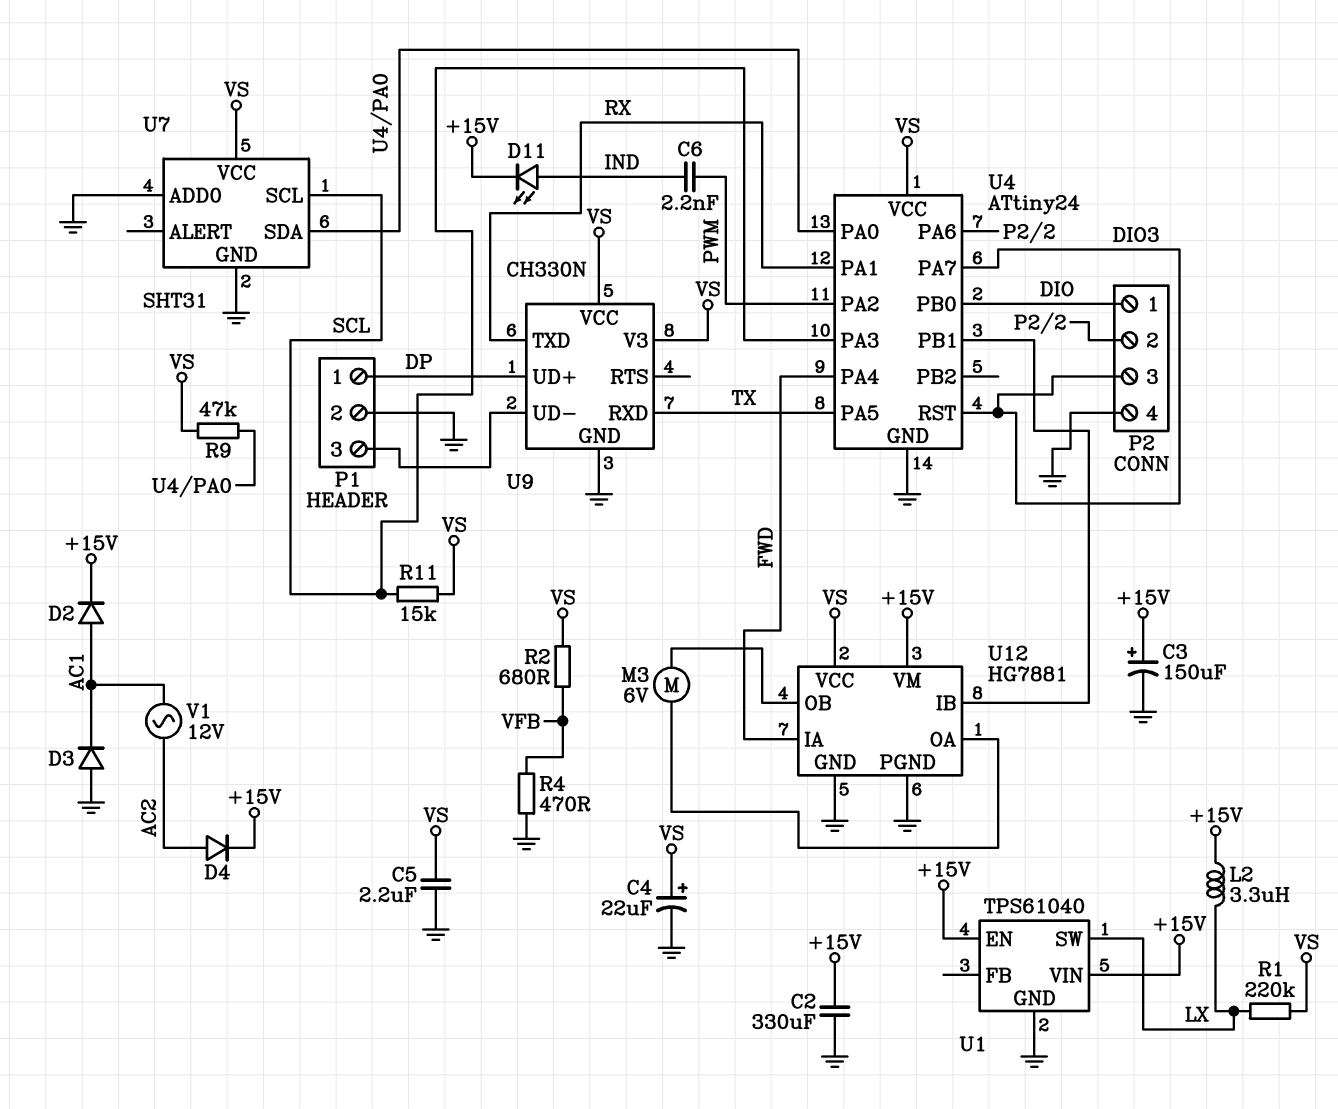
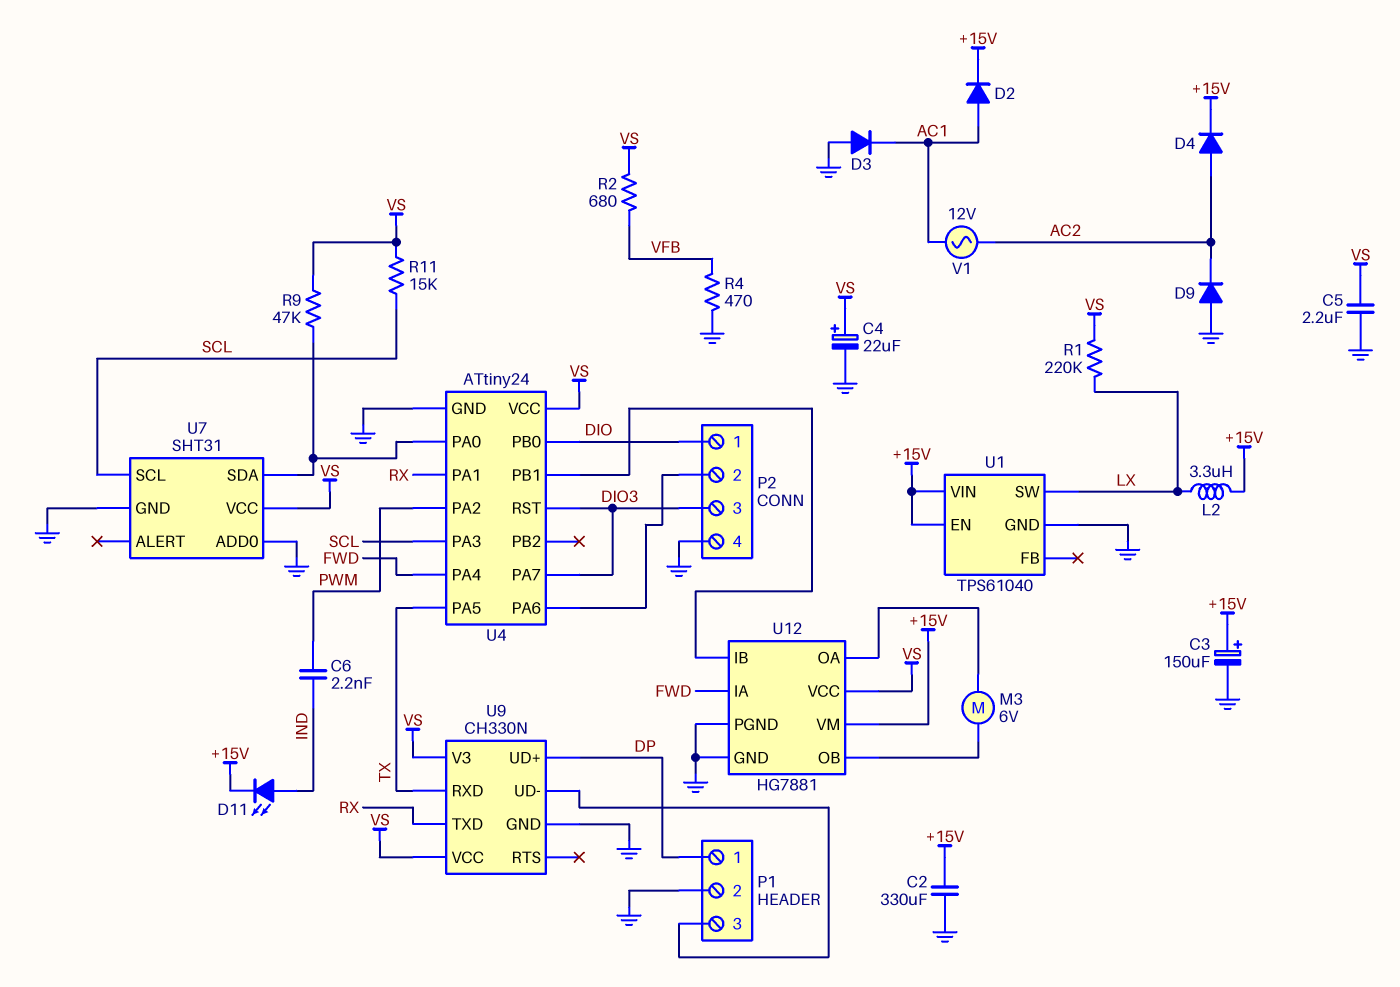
D9: none -> diode (A GND, K AC2)

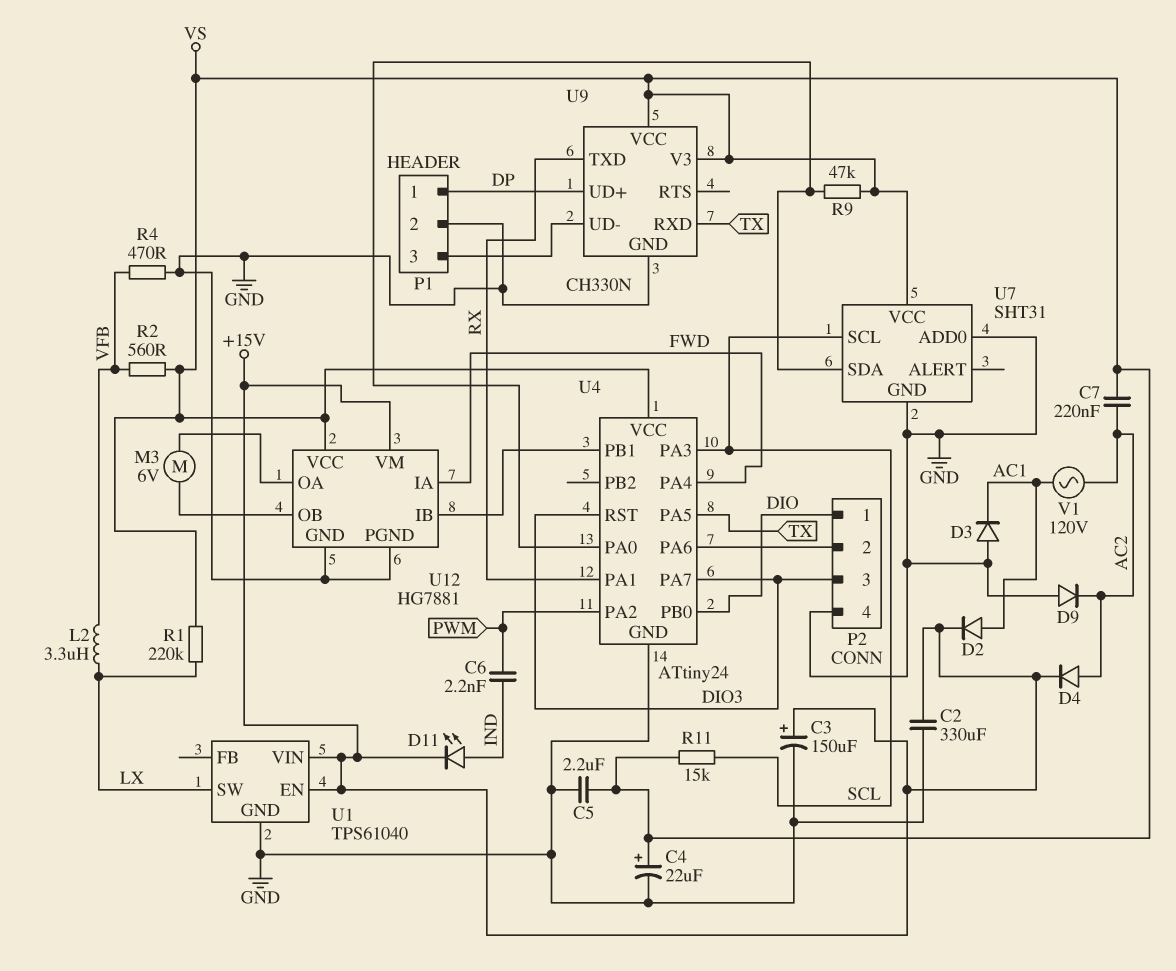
C7: none -> 220nF (AC2, VS)
L2: 3.3uH (+15V, LX) -> 3.3uH (LX, VFB)
R2: 680 (VFB, VS) -> 560 (VFB, VS)
V1: AC 12V (AC1, AC2) -> AC 120V (AC1, AC2)

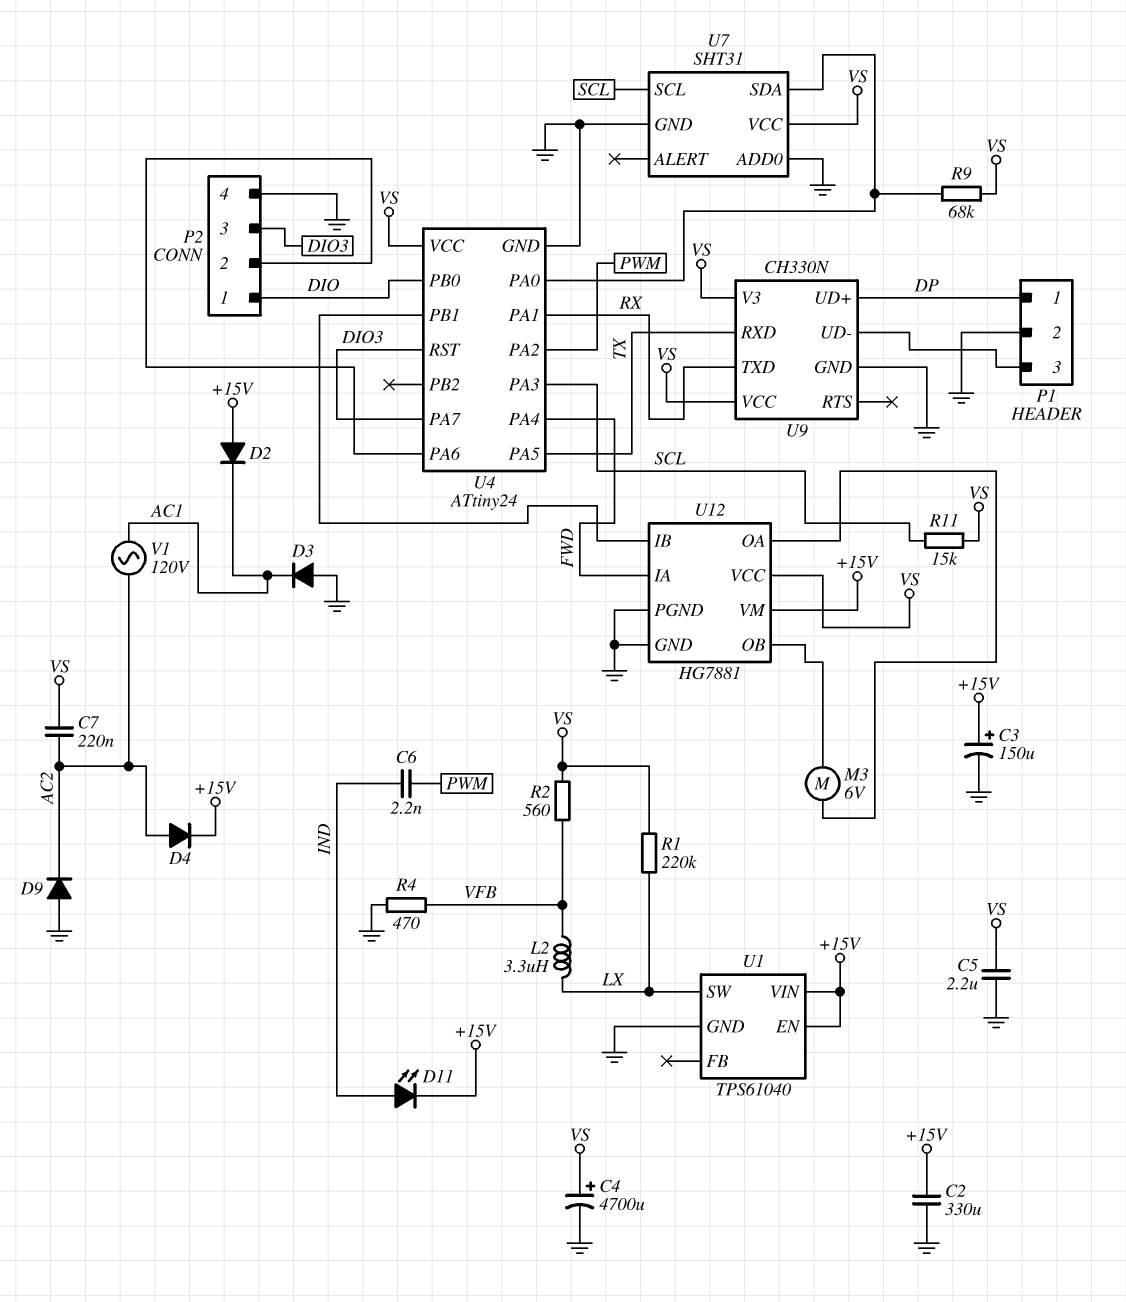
C4: 22uF (plus VS, minus GND) -> 4700uF (plus VS, minus GND)
D2: diode (A AC1, K +15V) -> diode (A +15V, K AC1)
R9: 47k (U4/PA0, VS) -> 68k (U4/PA0, VS)

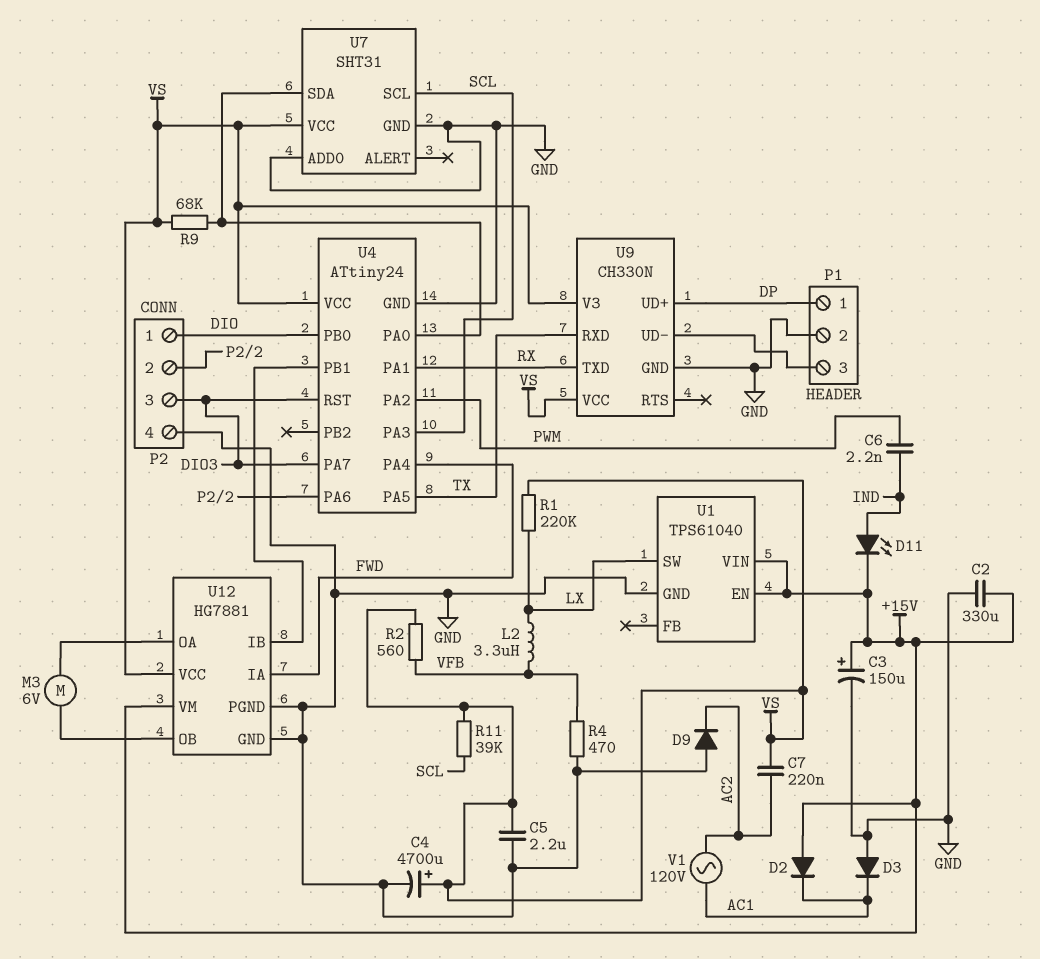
D4: diode (A AC2, K +15V) -> none
R11: 15k (SCL, VS) -> 39k (SCL, VS)

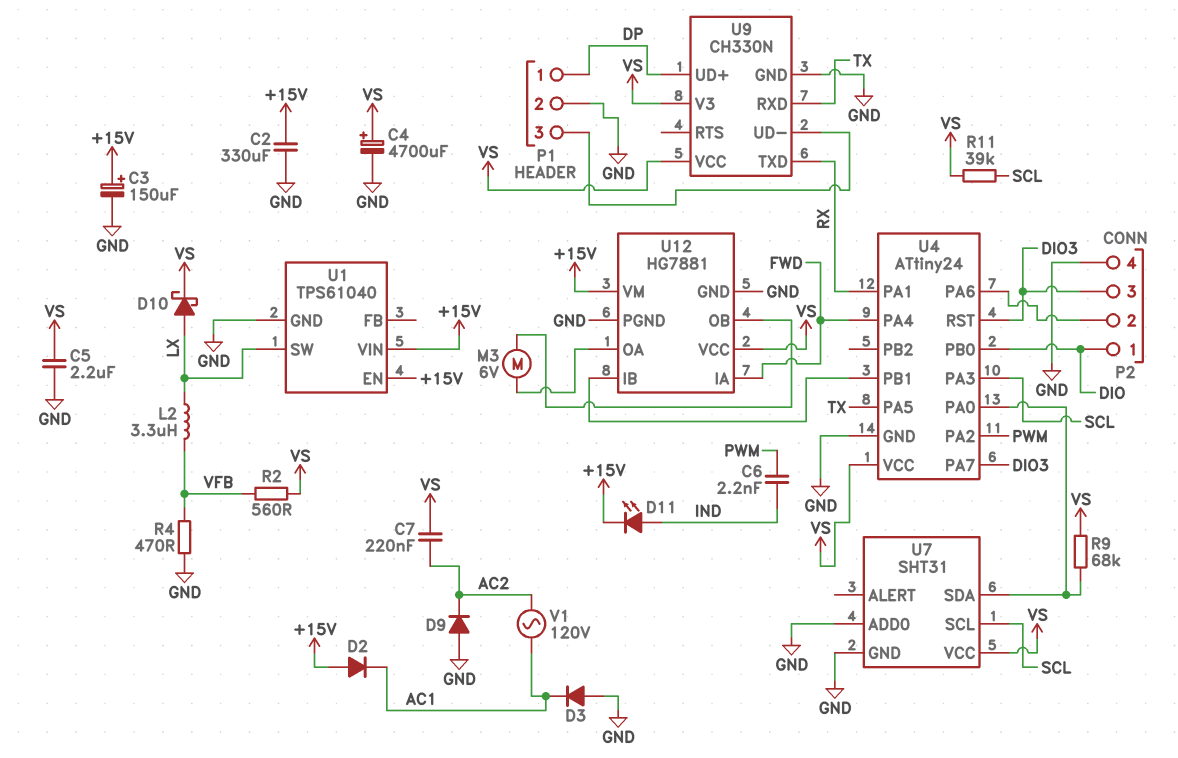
D10: none -> schottky (A LX, K VS)
R1: 220k (LX, VS) -> none

